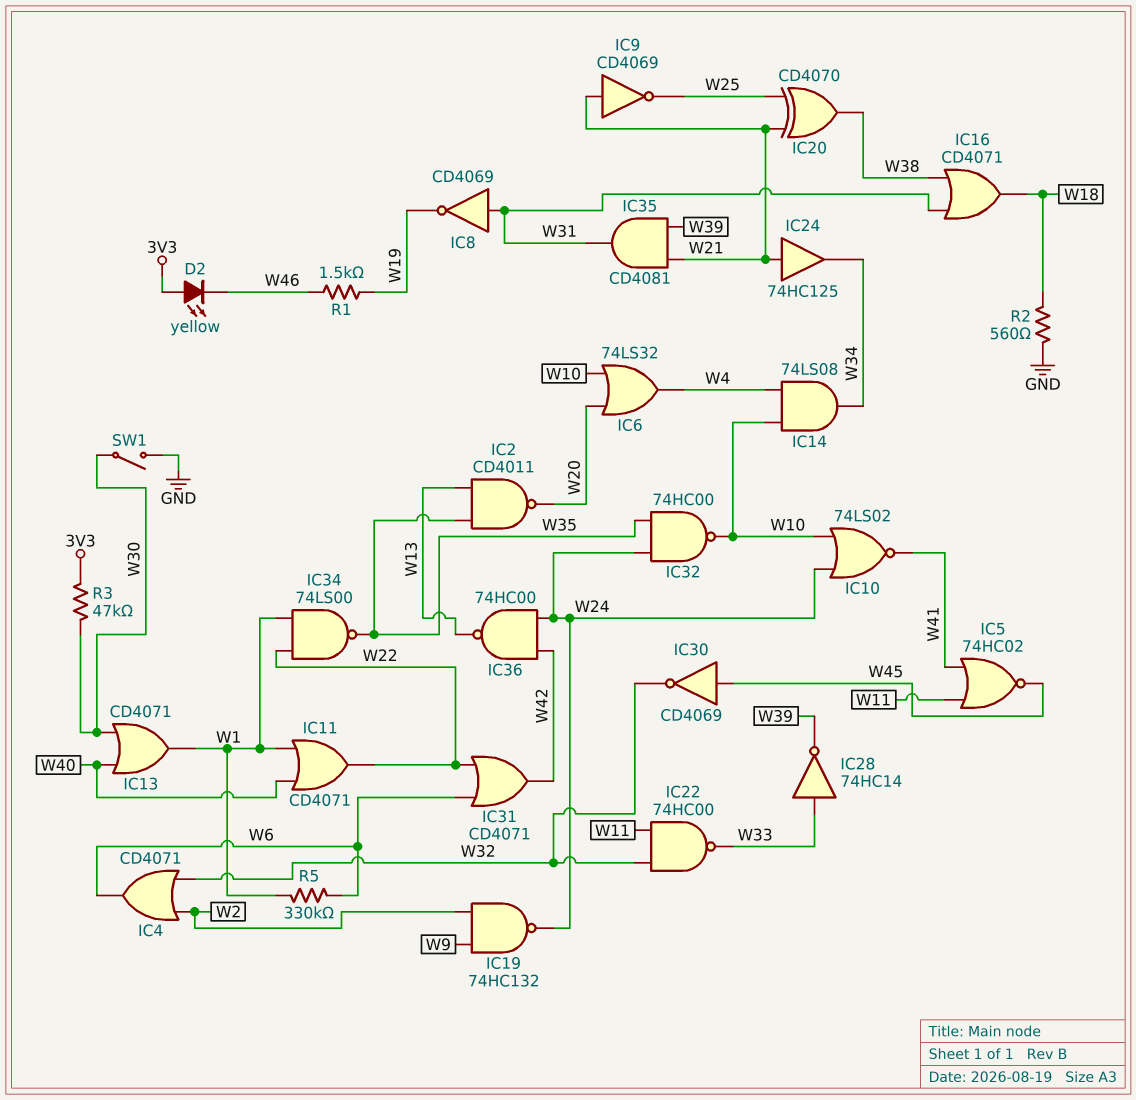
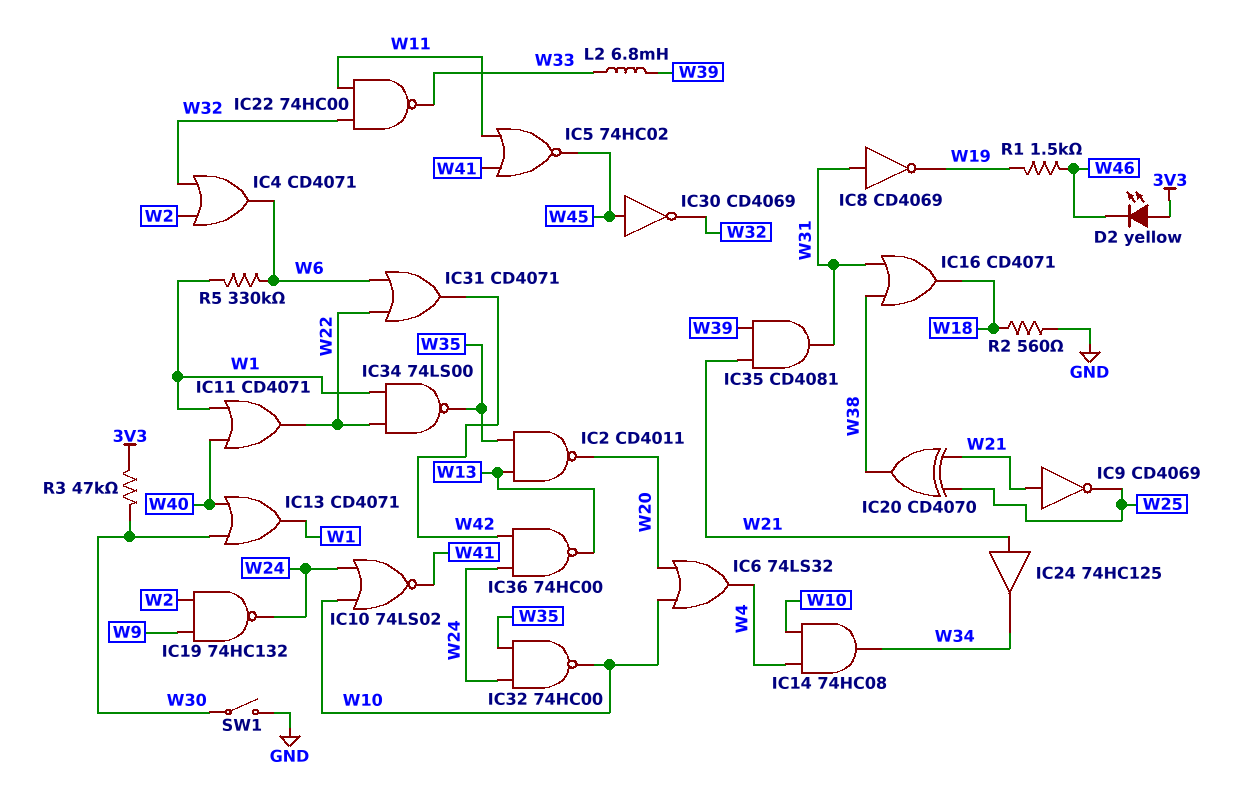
IC14: AND 74LS08 (in W4, in W10, out W34) -> AND 74HC08 (in W4, in W10, out W34)
IC28: NOT 74HC14 (in W33, out W39) -> none
L2: none -> 6.8mH (W33, W39)

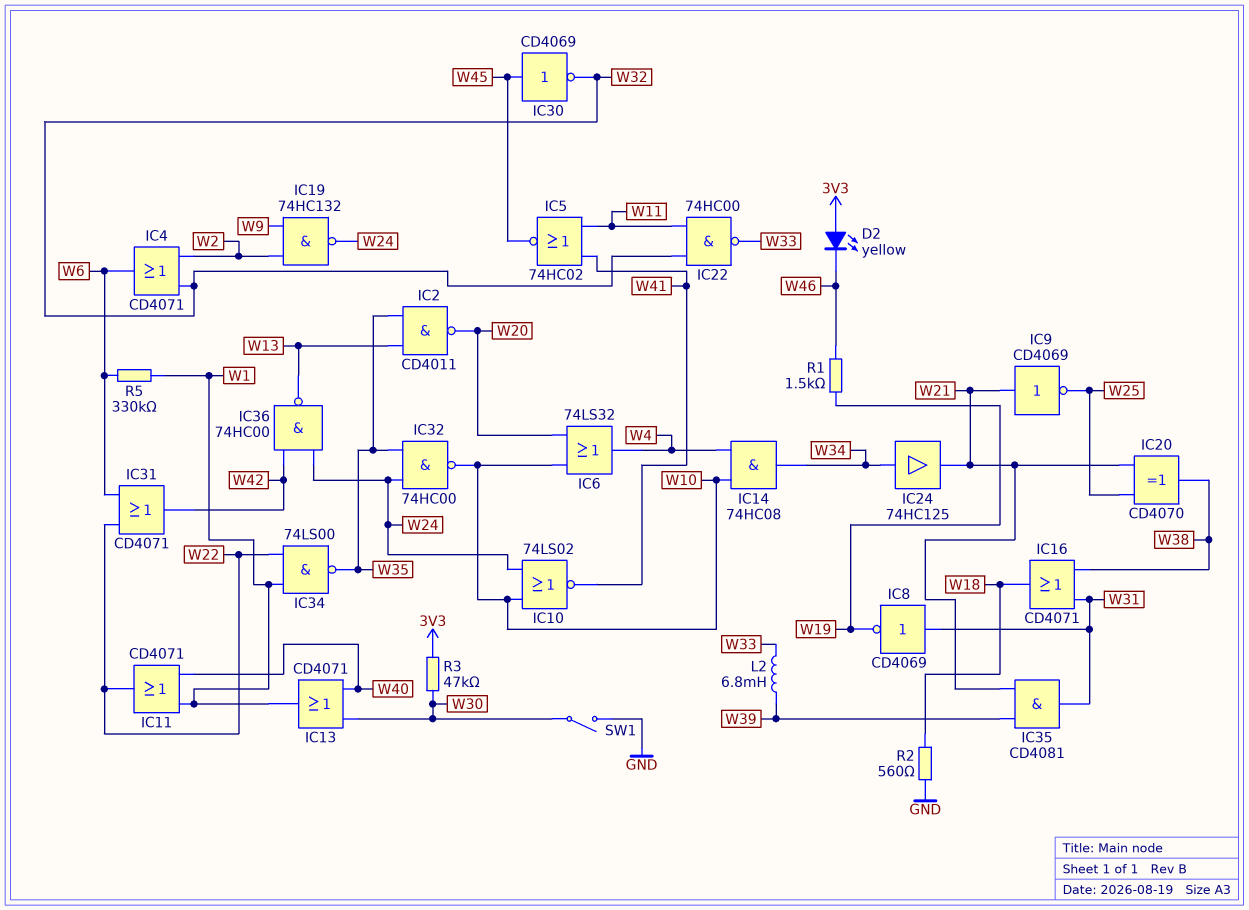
IC24: buffer 74HC125 (in W21, out W34) -> buffer 74HC125 (in W34, out W21)

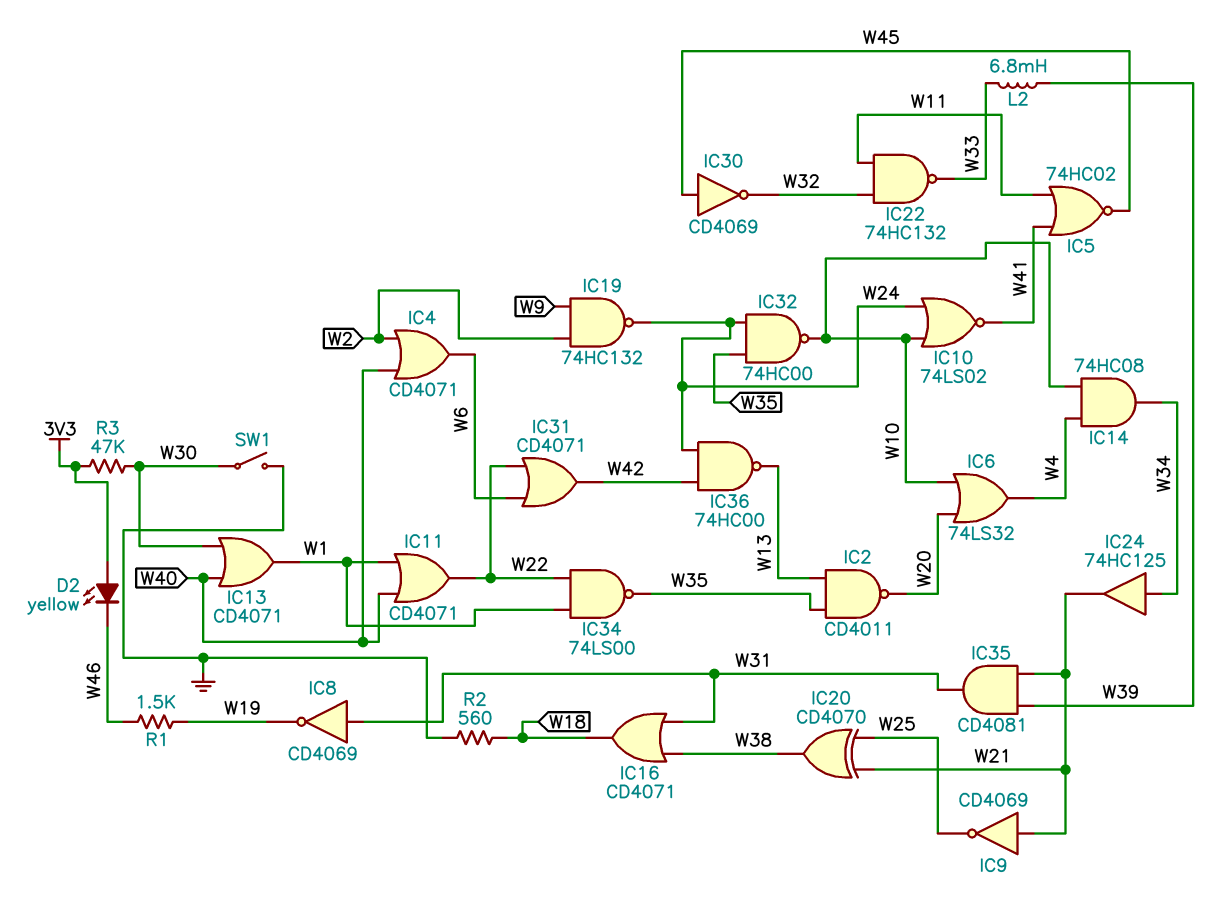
IC4: OR CD4071 (in W2, in W32, out W6) -> OR CD4071 (in W2, in W40, out W6)
IC22: NAND 74HC00 (in W11, in W32, out W33) -> NAND 74HC132 (in W11, in W32, out W33)
R5: 330k (W1, W6) -> none

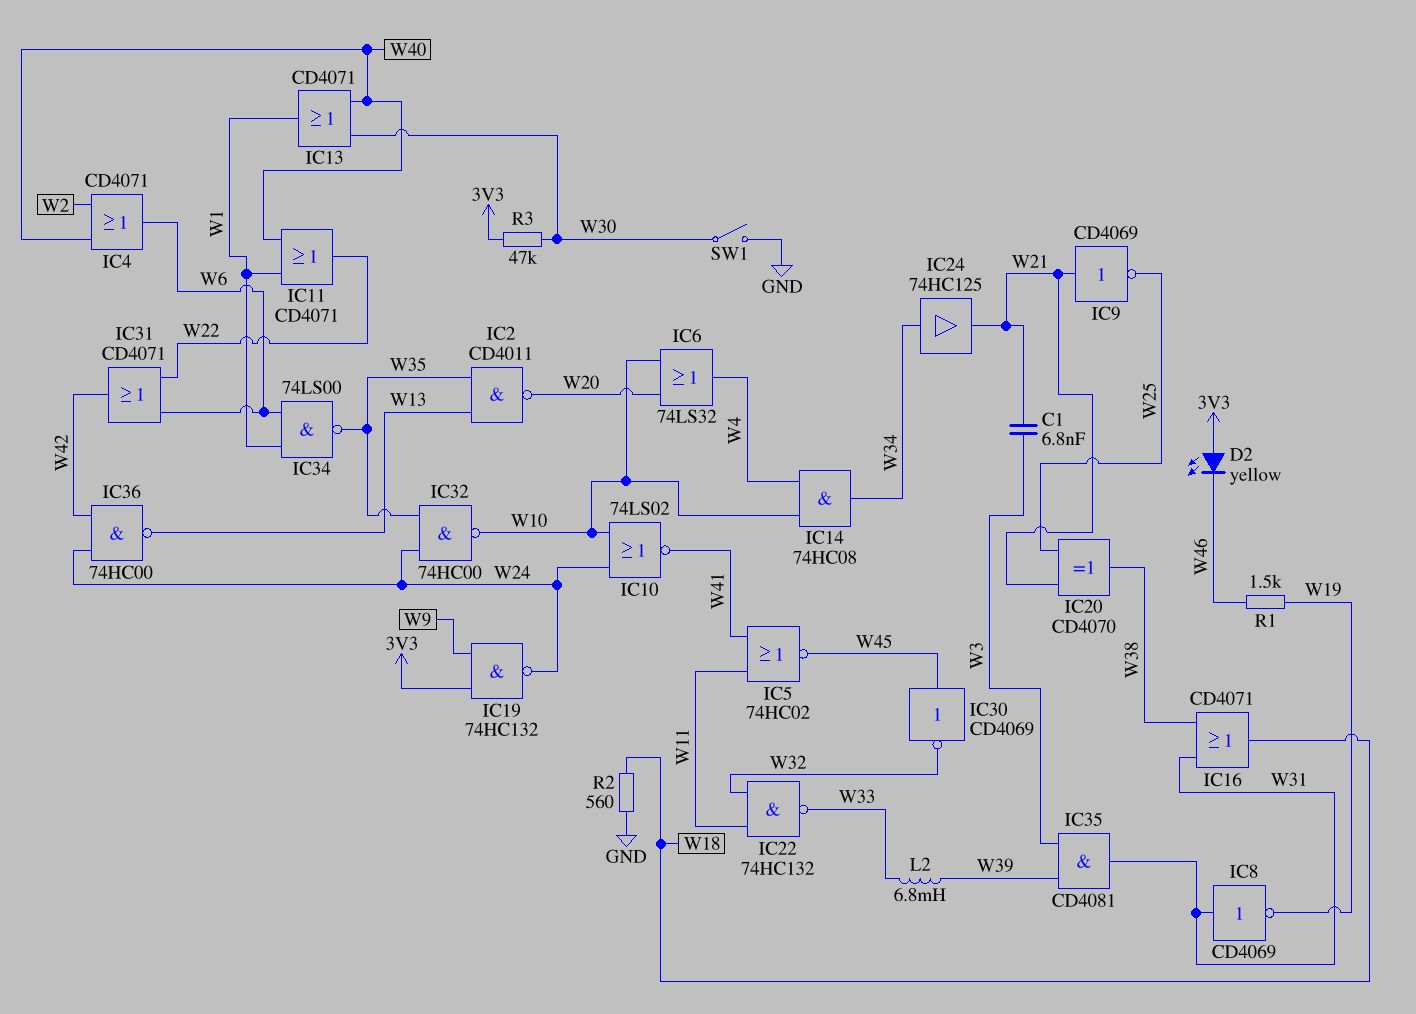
C1: none -> 6.8nF (W3, W21)
IC19: NAND 74HC132 (in W2, in W9, out W24) -> NAND 74HC132 (in 3V3, in W9, out W24)
IC34: NAND 74LS00 (in W1, in W22, out W35) -> NAND 74LS00 (in W1, in W6, out W35)
IC35: AND CD4081 (in W21, in W39, out W31) -> AND CD4081 (in W3, in W39, out W31)

